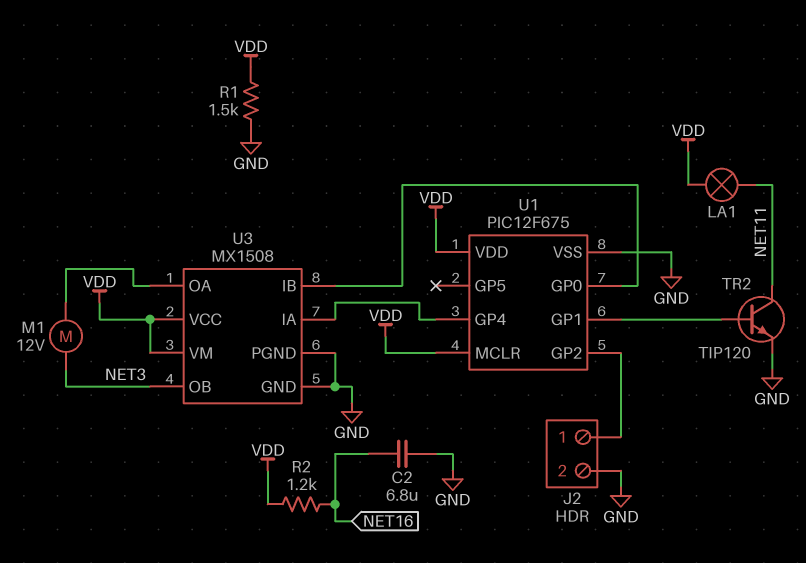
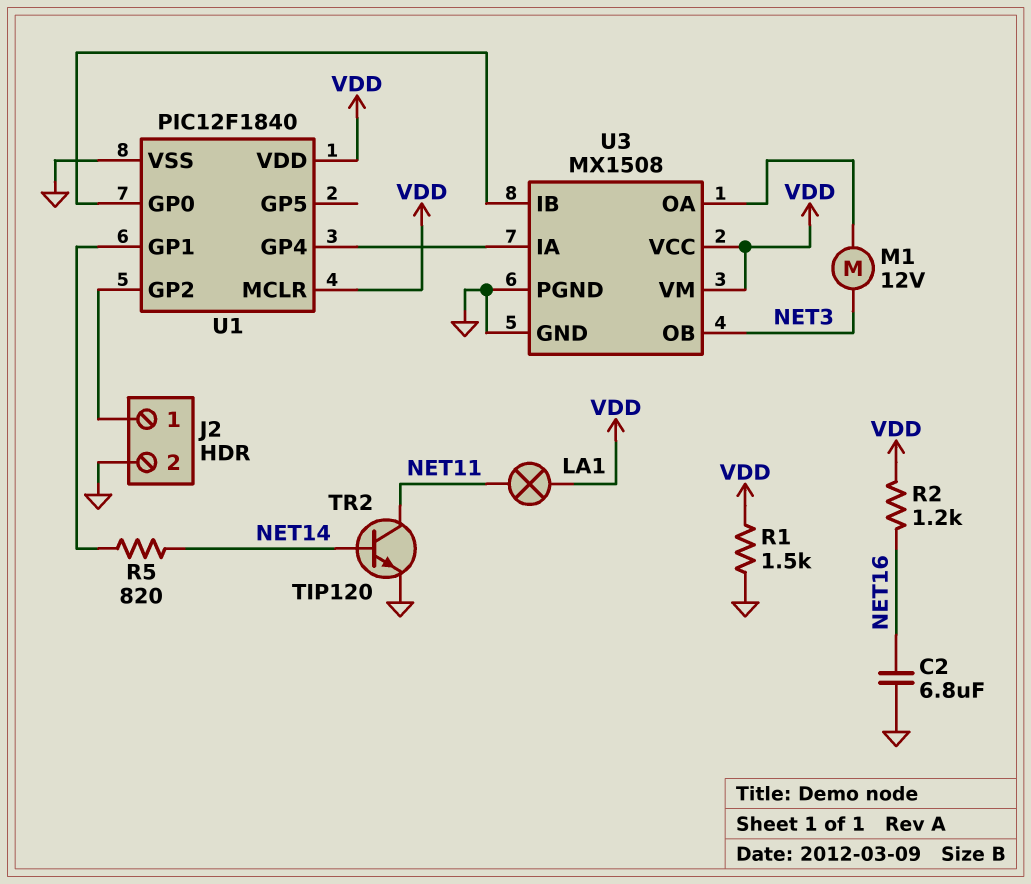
R5: none -> 820 (NET14, U1/GP1)
TR2: NPN TIP120 (B U1/GP1, C NET11, E GND) -> NPN TIP120 (B NET14, C NET11, E GND)
U1: PIC12F675 -> PIC12F1840

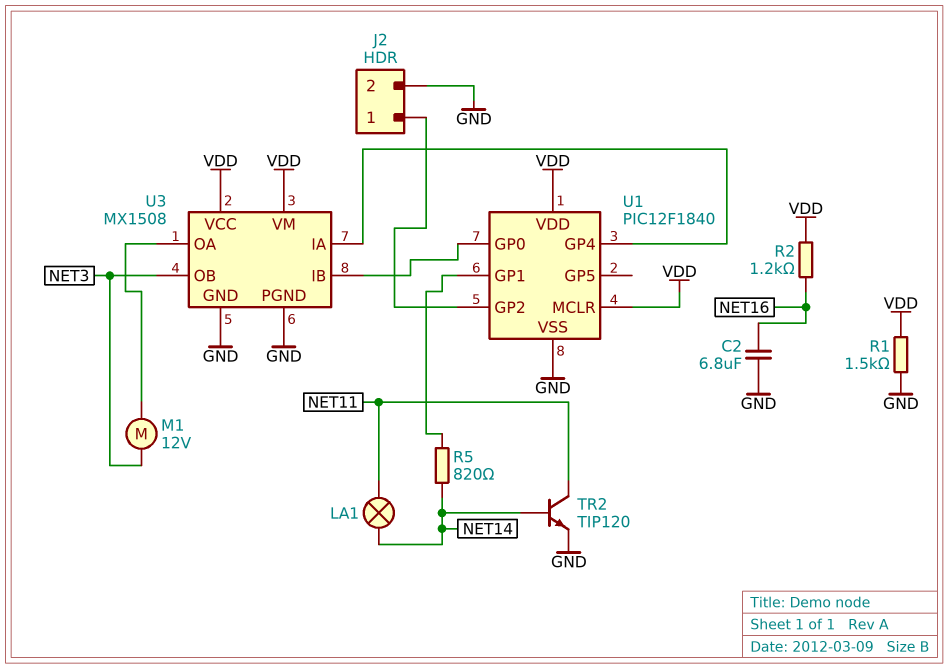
LA1: lamp (NET11, VDD) -> lamp (NET11, NET14)

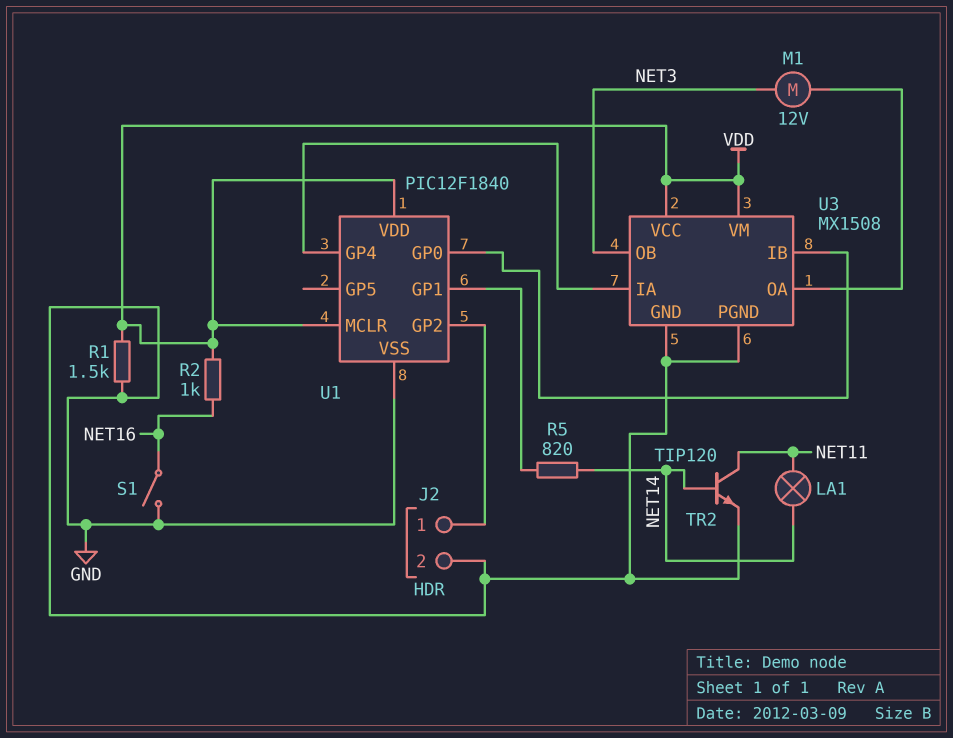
C2: 6.8uF (GND, NET16) -> none
R2: 1.2k (NET16, VDD) -> 1k (NET16, VDD)
S1: none -> switch (GND, NET16)

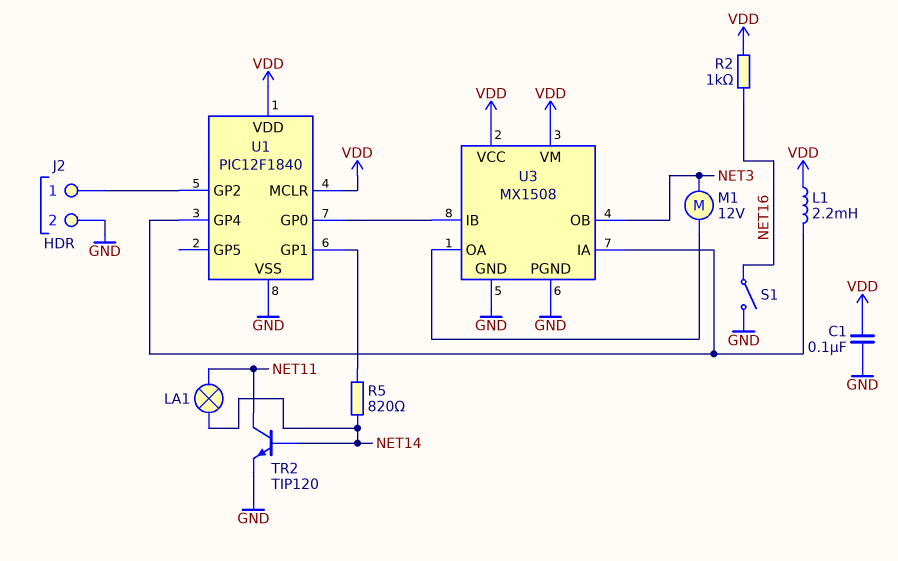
C1: none -> 100nF (GND, VDD)
L1: none -> 2.2mH (U1/GP4, VDD)
R1: 1.5k (GND, VDD) -> none

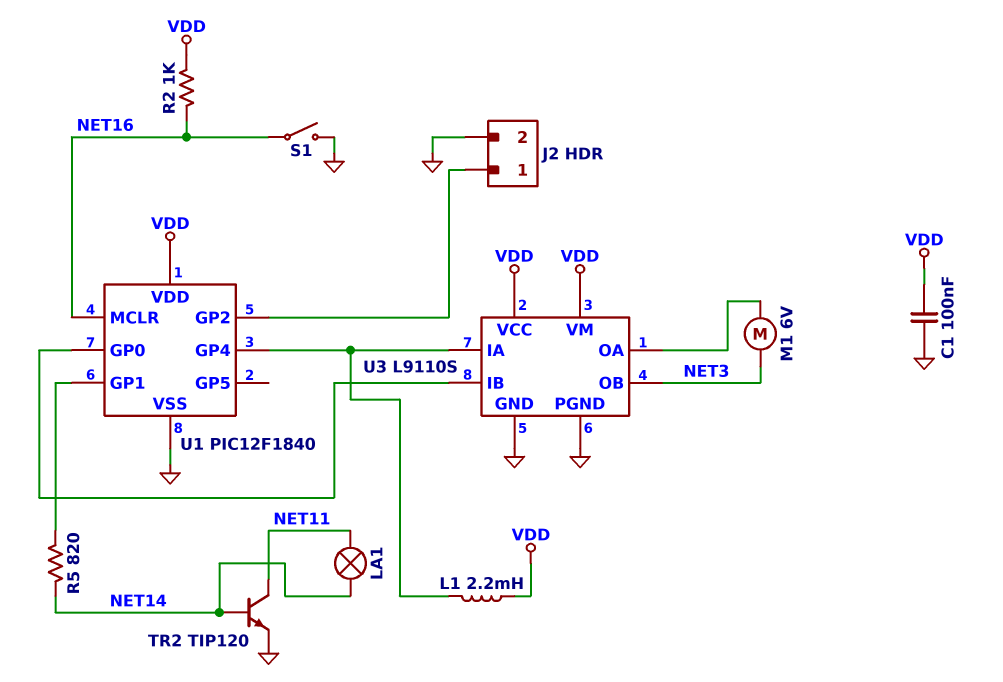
M1: motor 12V (NET3, U3/OA) -> motor 6V (NET3, U3/OA)
U1 pin MCLR: VDD -> NET16
U3: MX1508 -> L9110S

